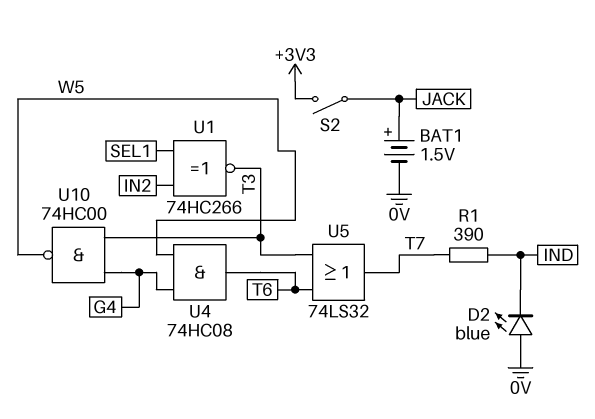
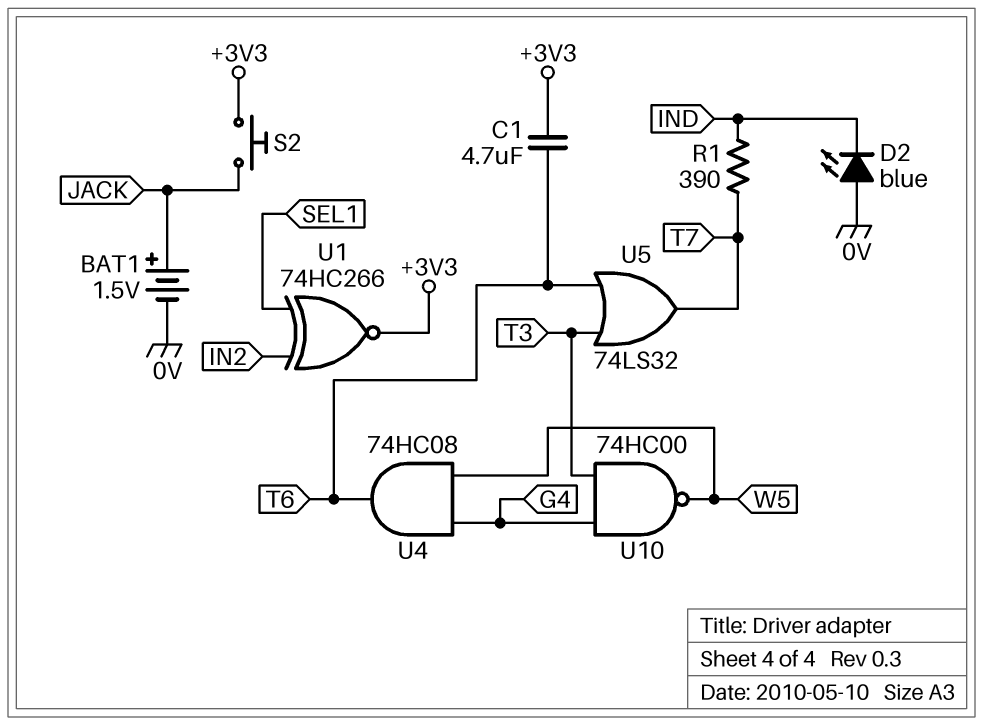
C1: none -> 4.7uF (+3V3, T6)
S2: switch (+3V3, JACK) -> button (+3V3, JACK)
U1: XNOR 74HC266 (in IN2, in SEL1, out T3) -> XNOR 74HC266 (in IN2, in SEL1, out +3V3)

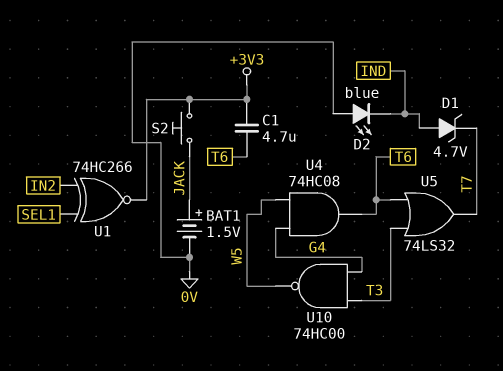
D1: none -> zener 4.7V (A IND, K T7)
R1: 390 (IND, T7) -> none

